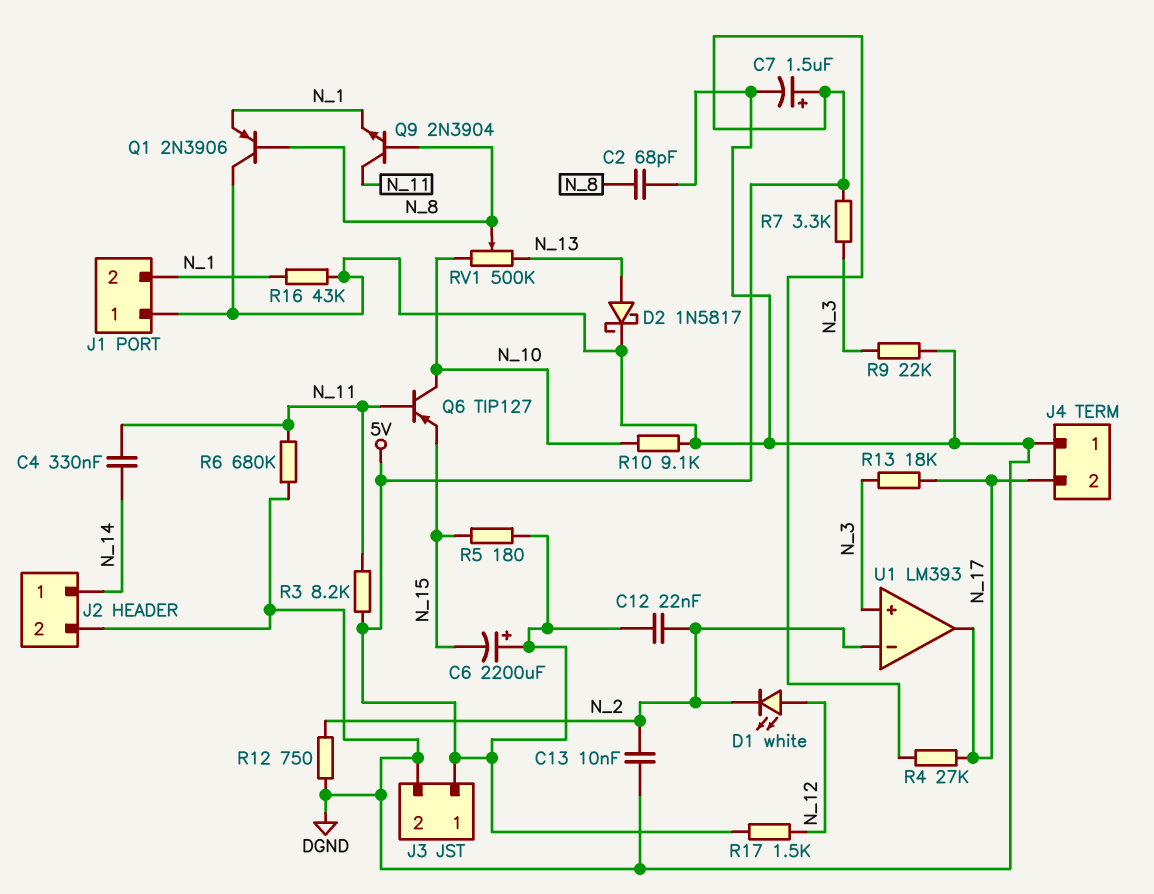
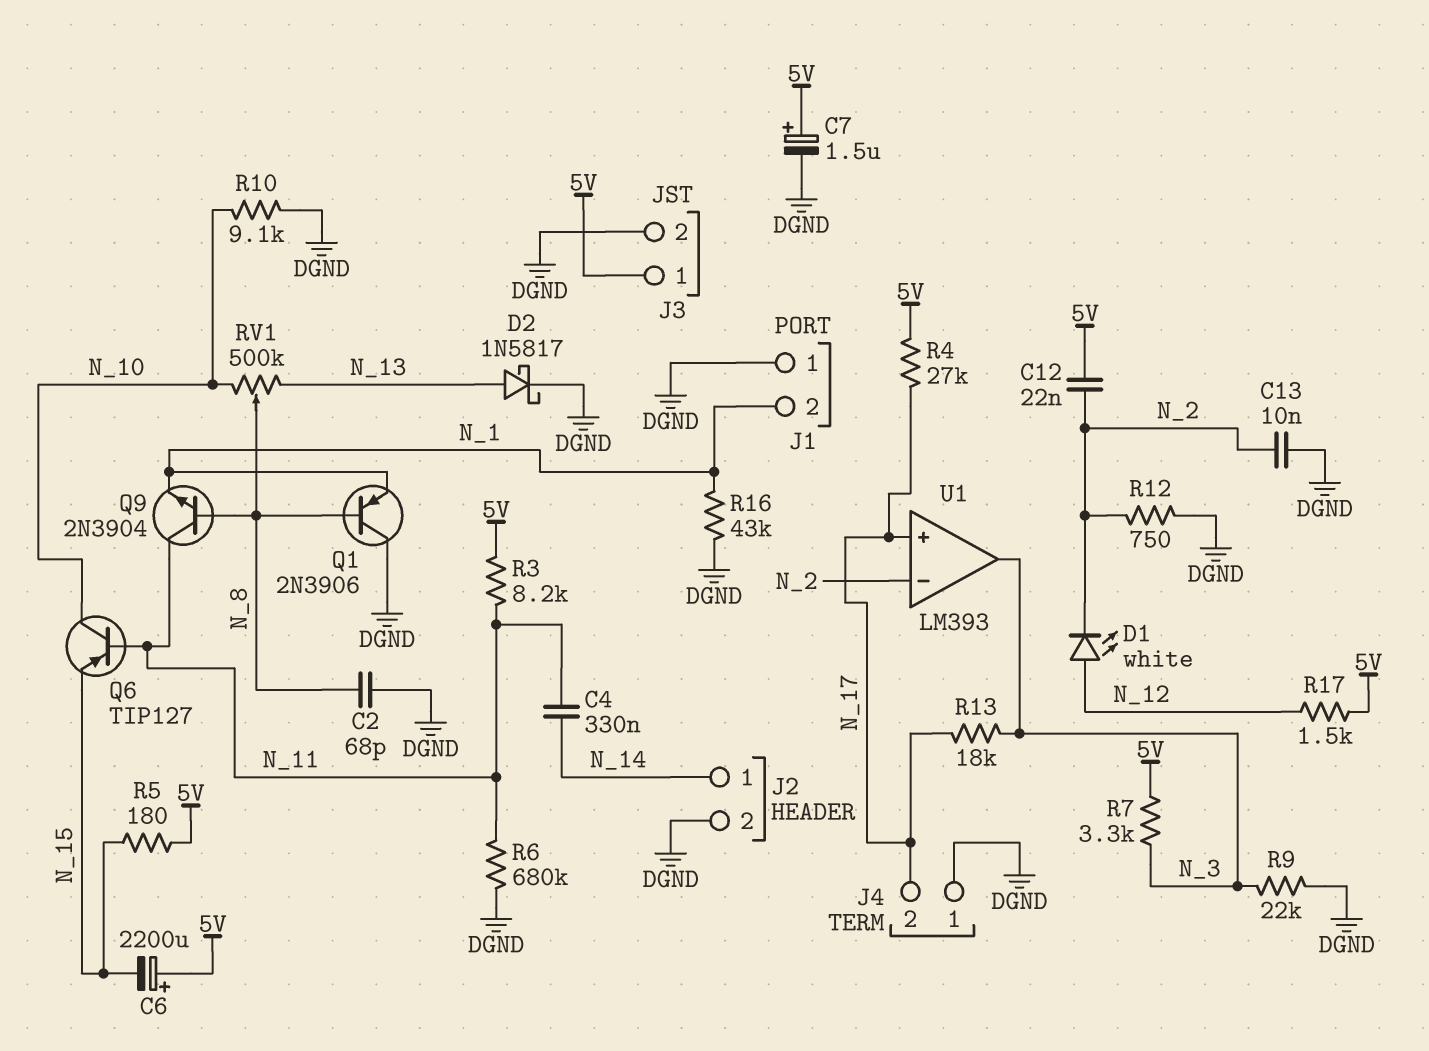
U1 pin in+: N_3 -> N_17
U1 pin out: N_17 -> N_3

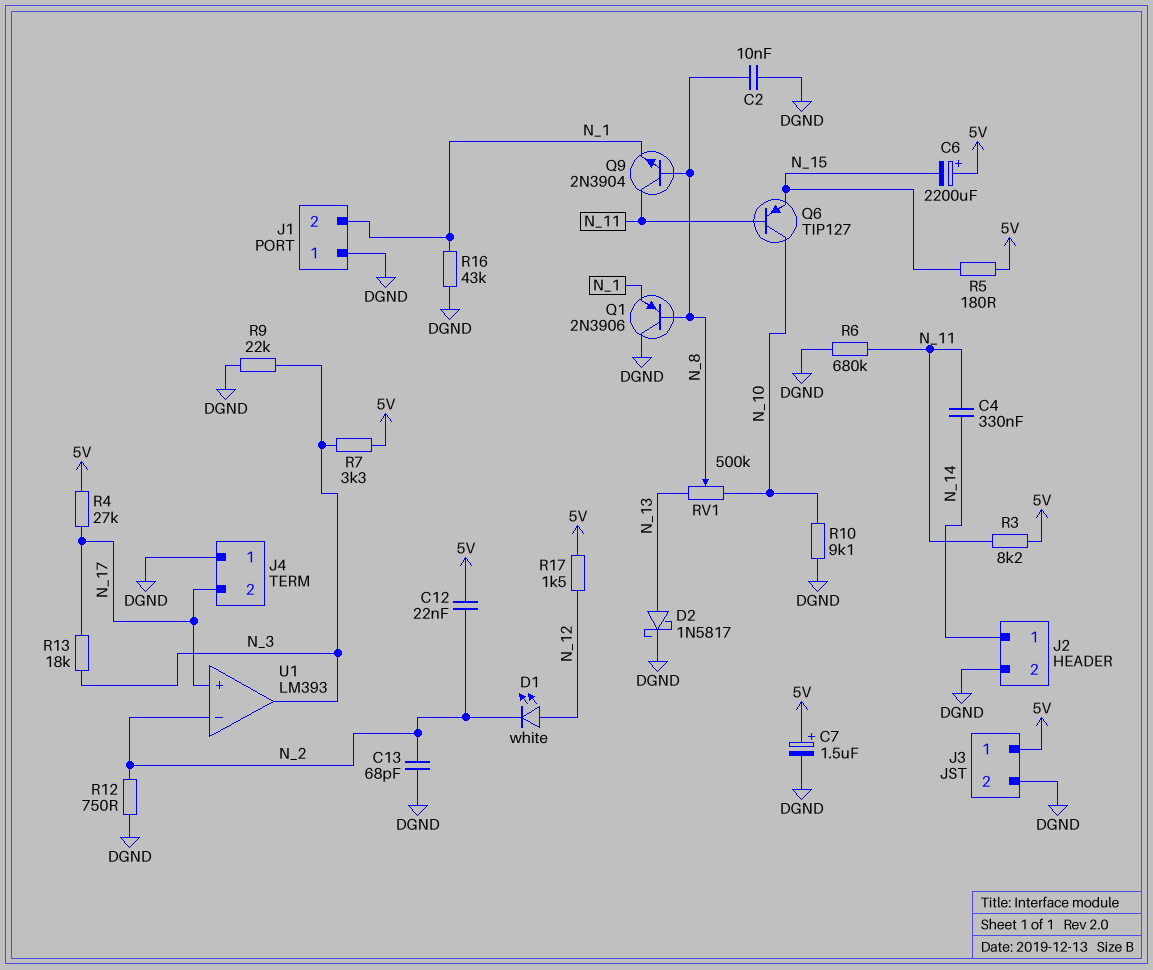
C2: 68pF (DGND, N_8) -> 10nF (DGND, N_8)
C13: 10nF (DGND, N_2) -> 68pF (DGND, N_2)

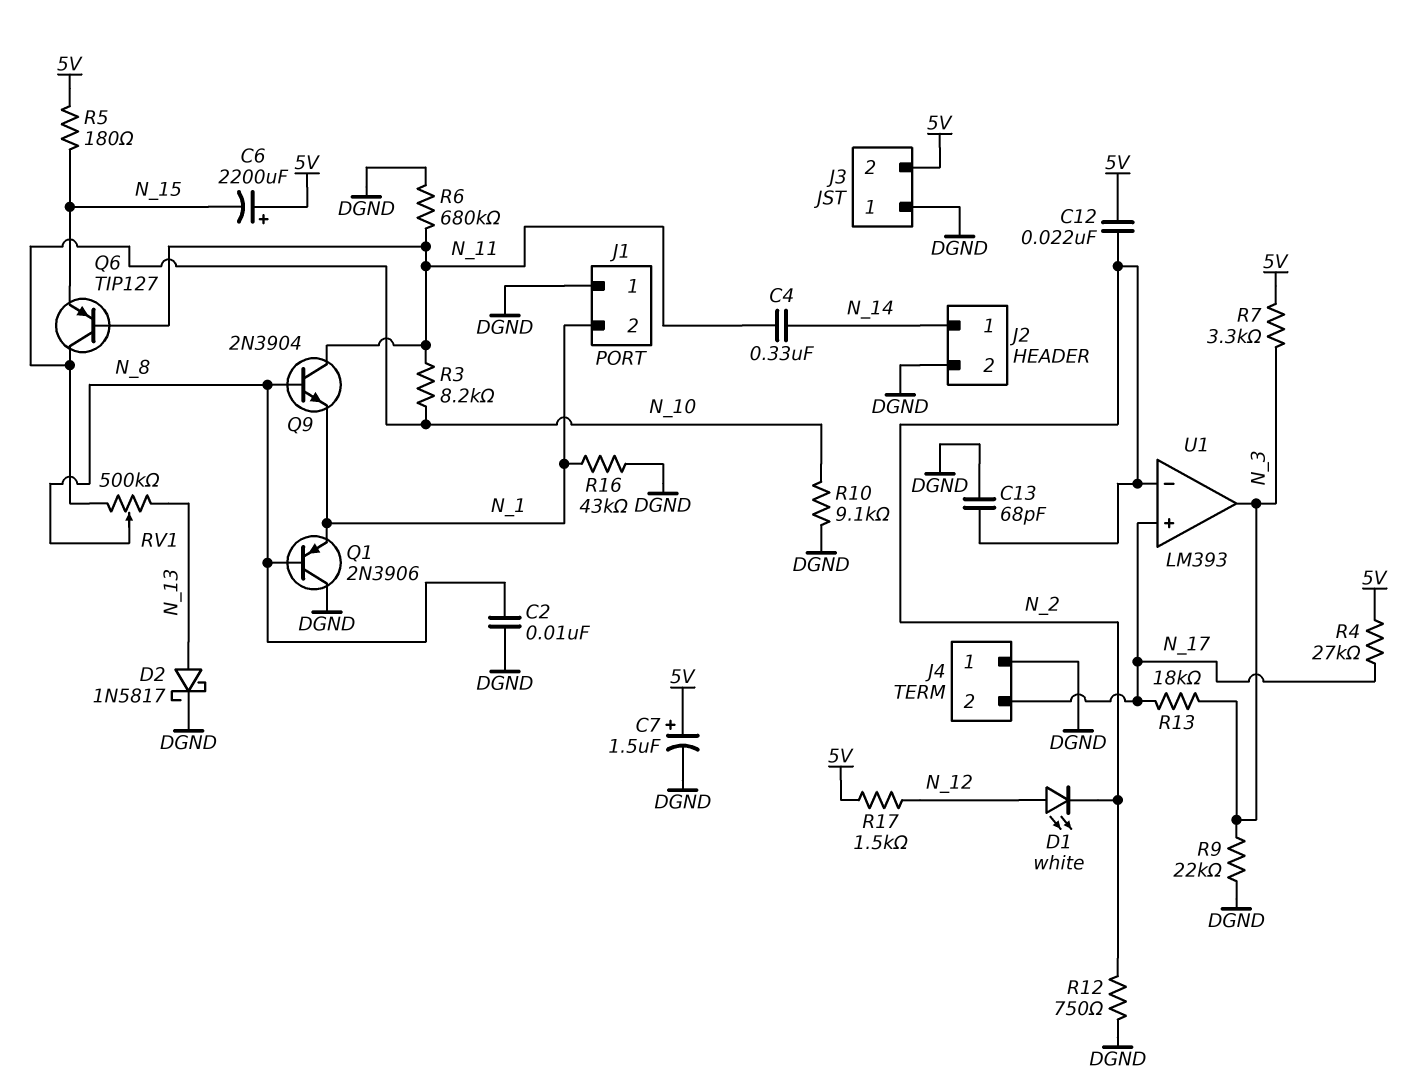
J3 pin 1: 5V -> DGND
J3 pin 2: DGND -> 5V
R3: 8.2k (5V, N_11) -> 8.2k (N_10, N_11)

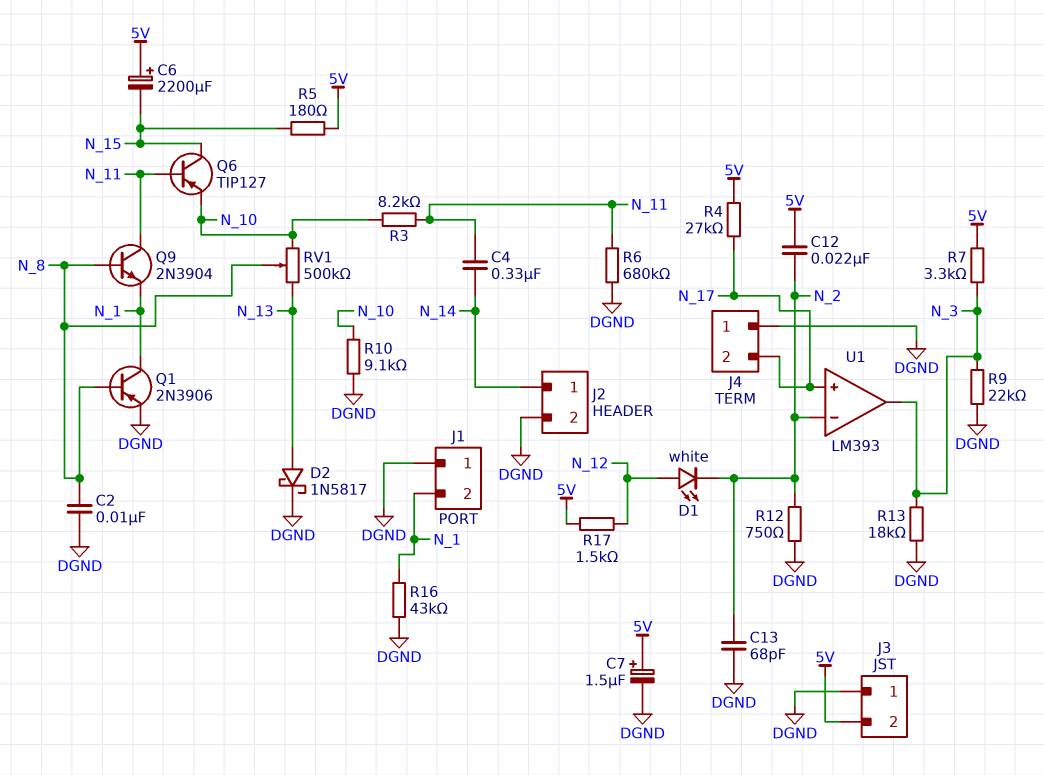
Q1: PNP 2N3906 (B N_8, C DGND, E N_1) -> PNP 2N3906 (B N_8, C N_1, E DGND)
Q6: PNP TIP127 (B N_11, C N_10, E N_15) -> PNP TIP127 (B N_11, C N_15, E N_10)
R13: 18k (N_3, N_17) -> 18k (DGND, N_3)

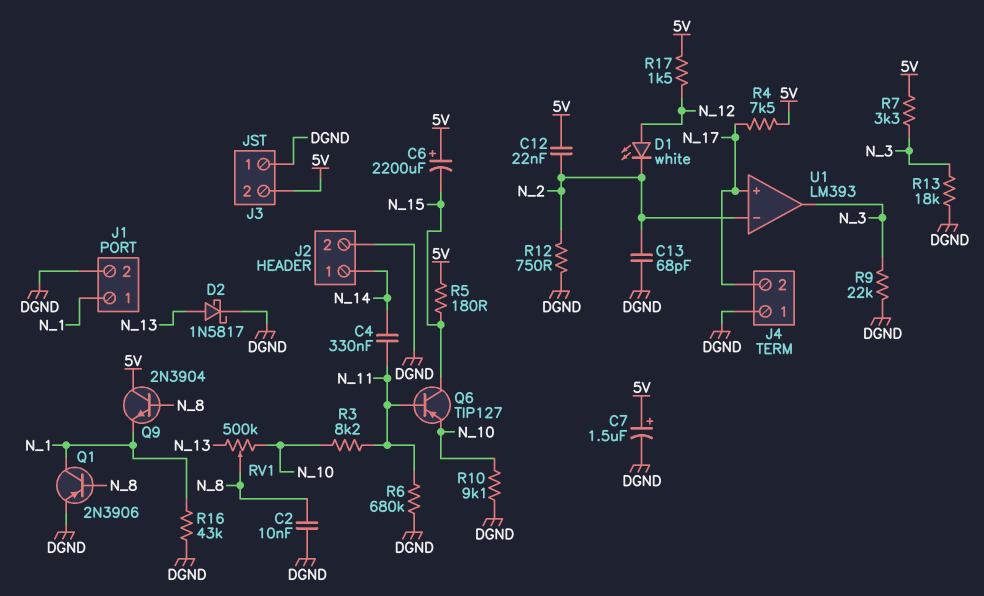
J1 pin 1: DGND -> N_1
J1 pin 2: N_1 -> DGND
Q9: NPN 2N3904 (B N_8, C N_11, E N_1) -> NPN 2N3904 (B N_8, C 5V, E N_1)
R4: 27k (5V, N_17) -> 7.5k (5V, N_17)

